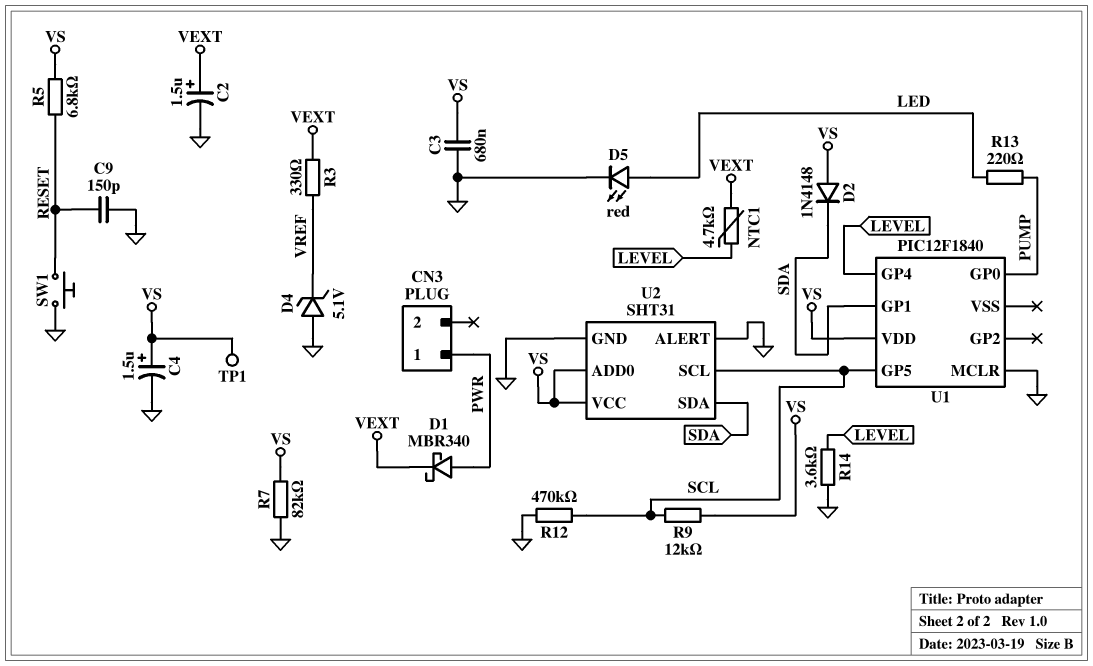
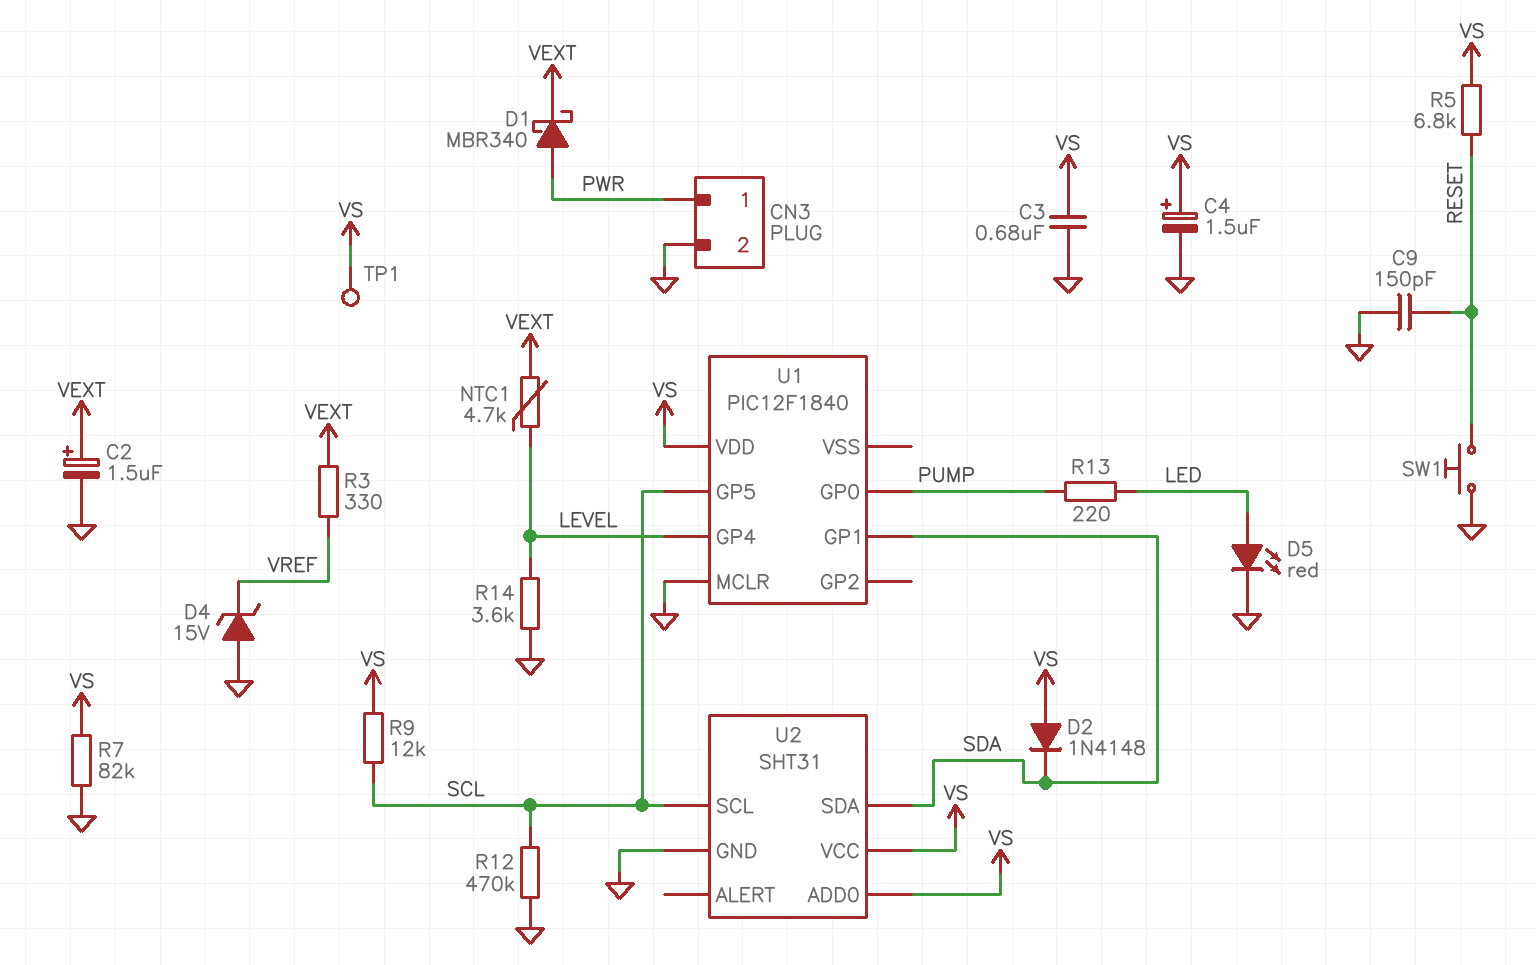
CN3 pin 2: none -> GND
D4: zener 5.1V (A GND, K VREF) -> zener 15V (A GND, K VREF)
U2 pin ALERT: GND -> none

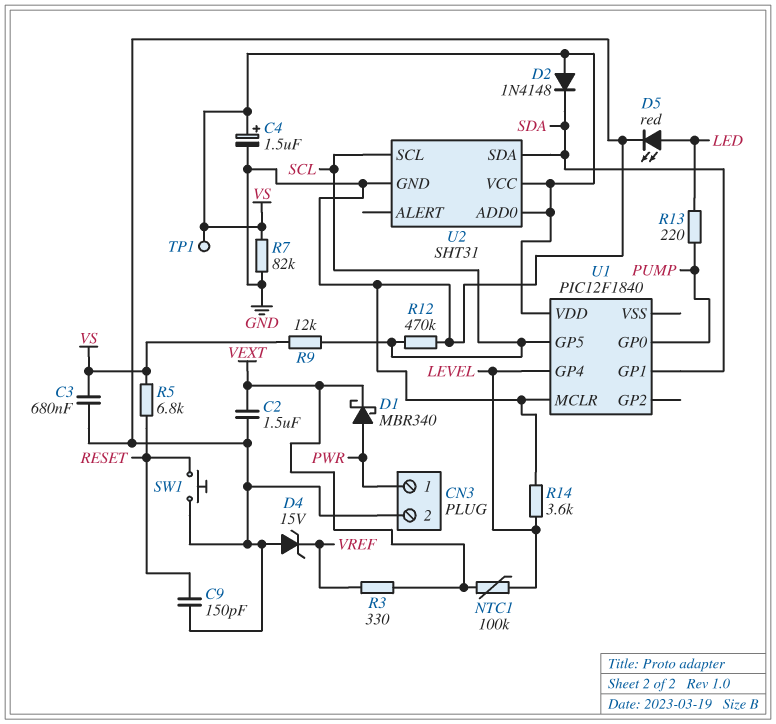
C2: 1.5uF (plus VEXT, minus GND) -> 1.5uF (GND, VEXT)
NTC1: 4.7k (LEVEL, VEXT) -> 100k (LEVEL, VEXT)

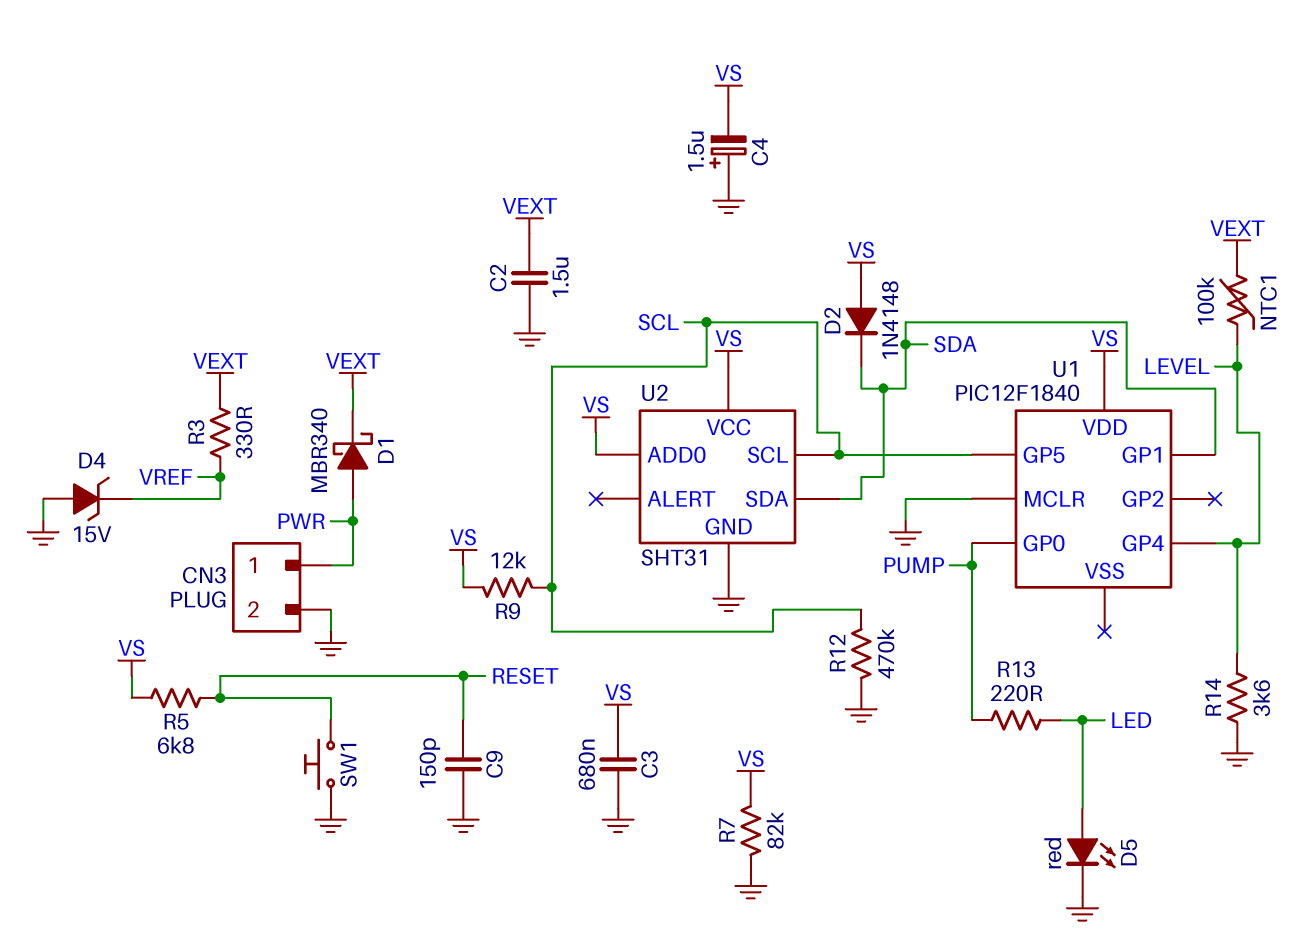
C4: 1.5uF (plus VS, minus GND) -> 1.5uF (plus GND, minus VS)
TP1: test point (VS) -> none

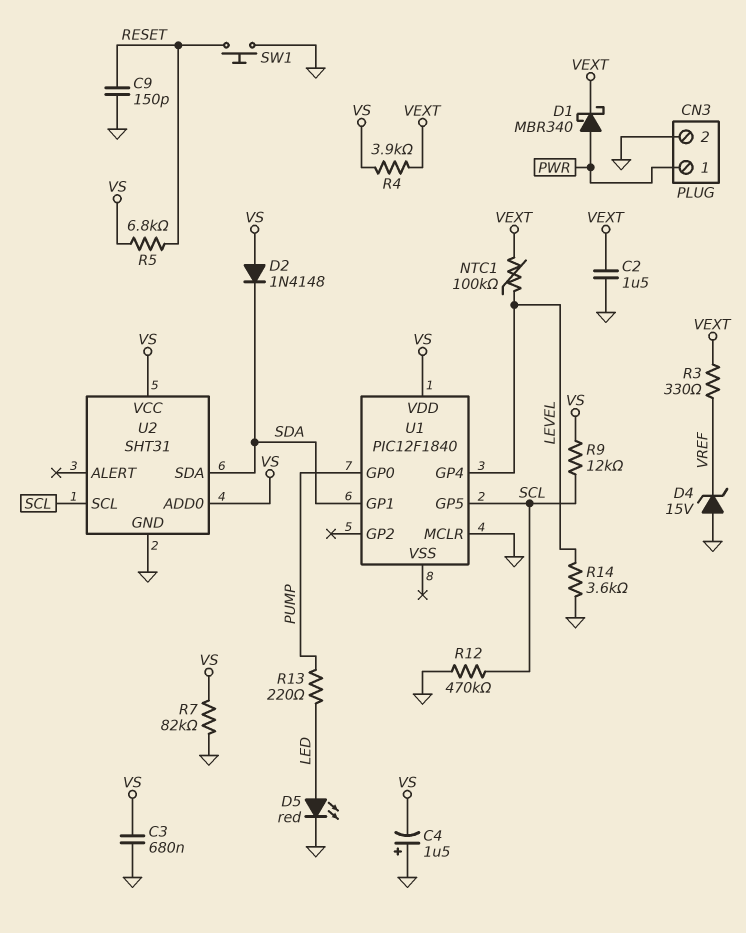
R4: none -> 3.9k (VEXT, VS)

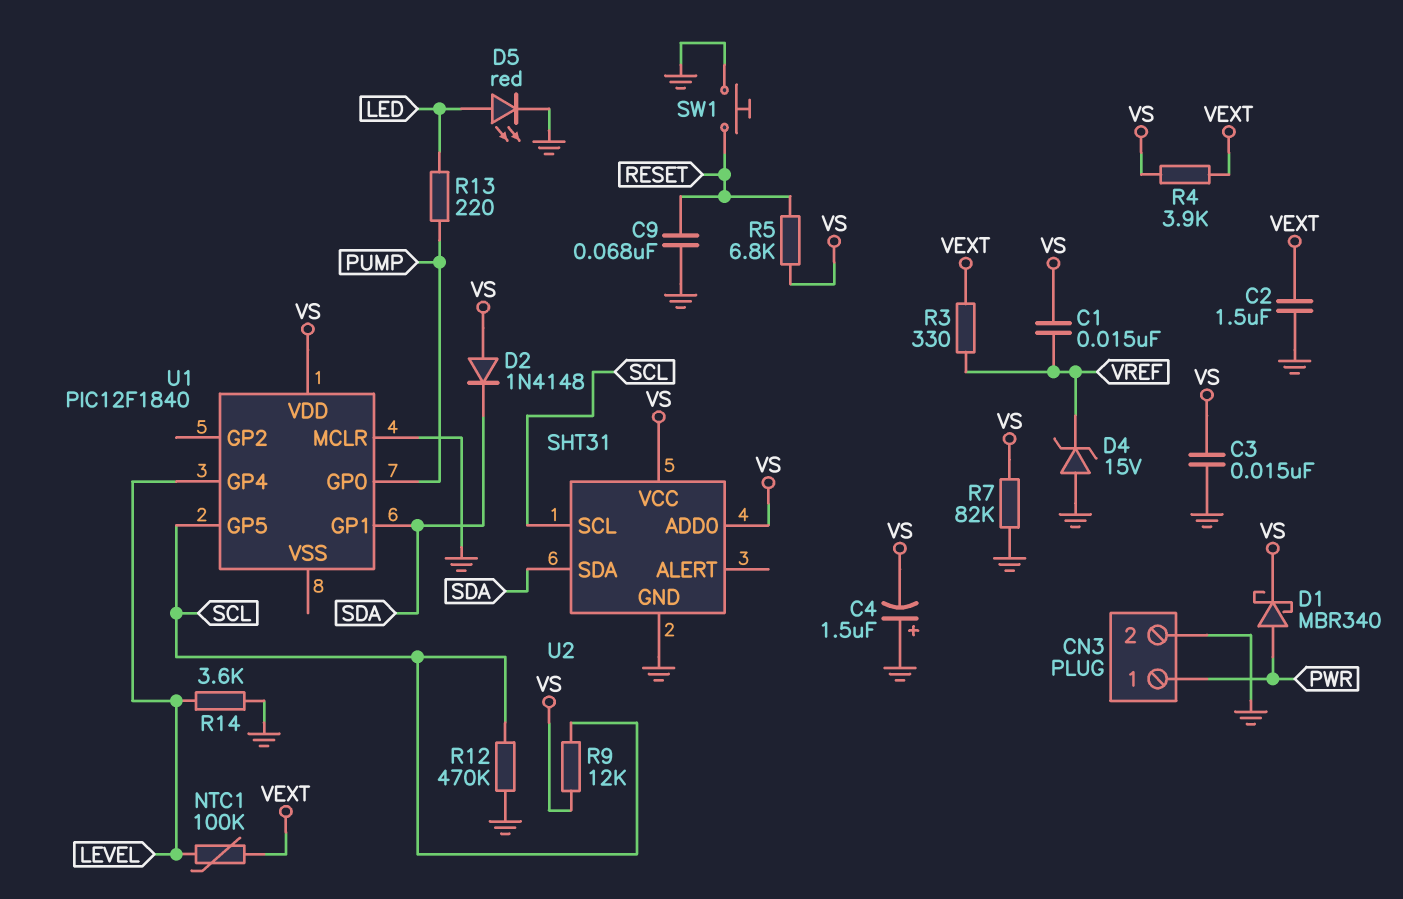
C1: none -> 15nF (VREF, VS)
C3: 680nF (GND, VS) -> 15nF (GND, VS)
C9: 150pF (GND, RESET) -> 68nF (GND, RESET)
D1: schottky MBR340 (A PWR, K VEXT) -> schottky MBR340 (A PWR, K VS)

